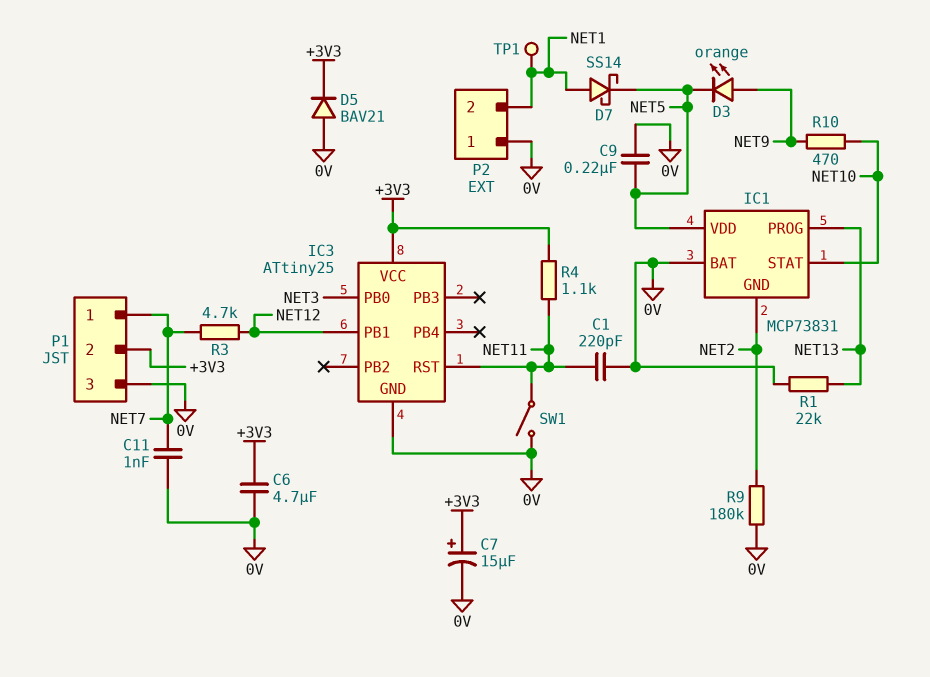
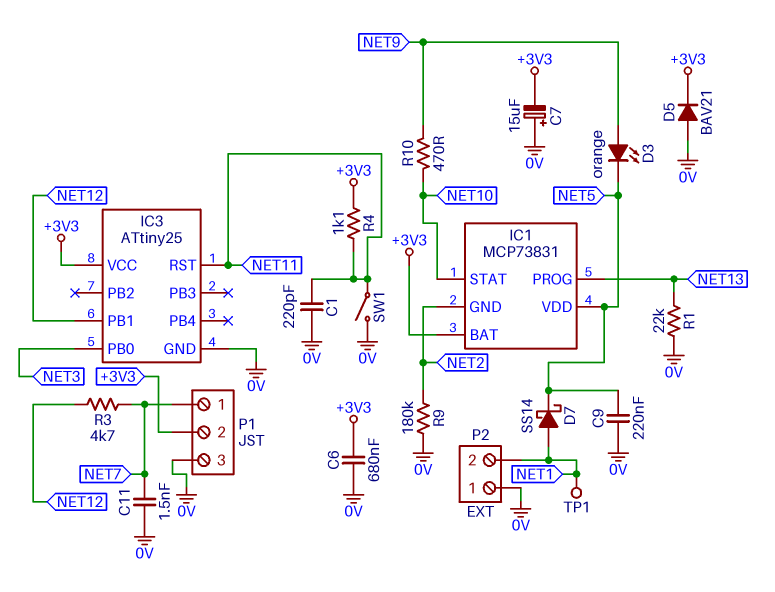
C6: 4.7uF (+3V3, 0V) -> 680nF (+3V3, 0V)
C7: 15uF (plus +3V3, minus 0V) -> 15uF (plus 0V, minus +3V3)
C11: 1nF (0V, NET7) -> 1.5nF (0V, NET7)
IC1 pin BAT: 0V -> +3V3

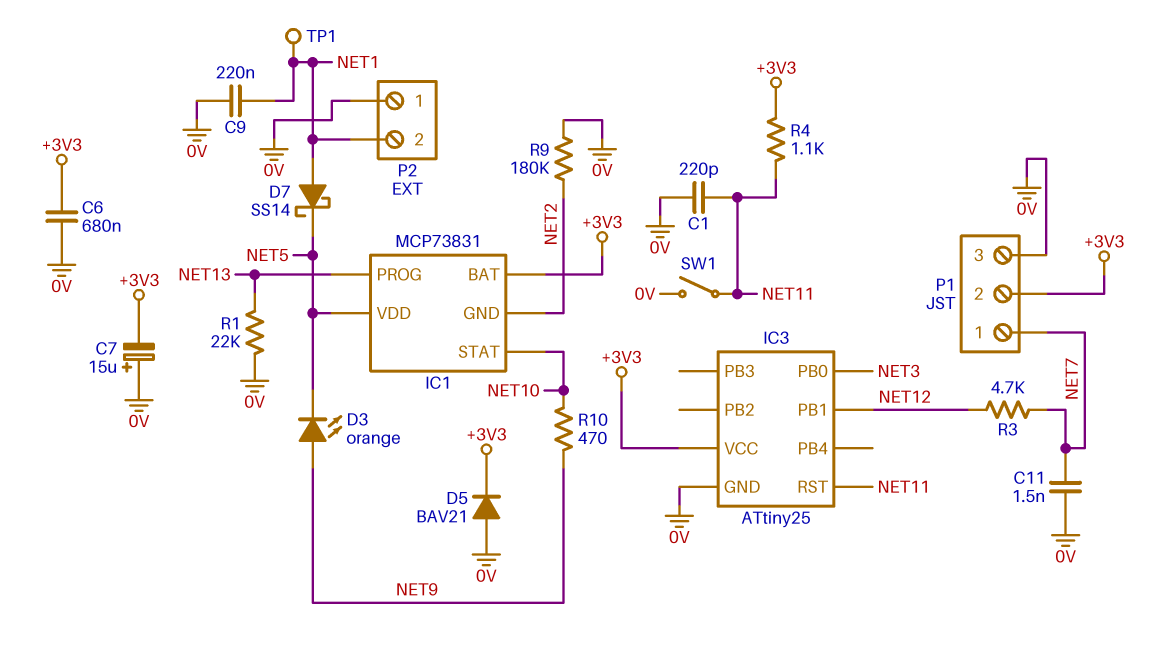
C9: 220nF (0V, NET5) -> 220nF (0V, NET1)

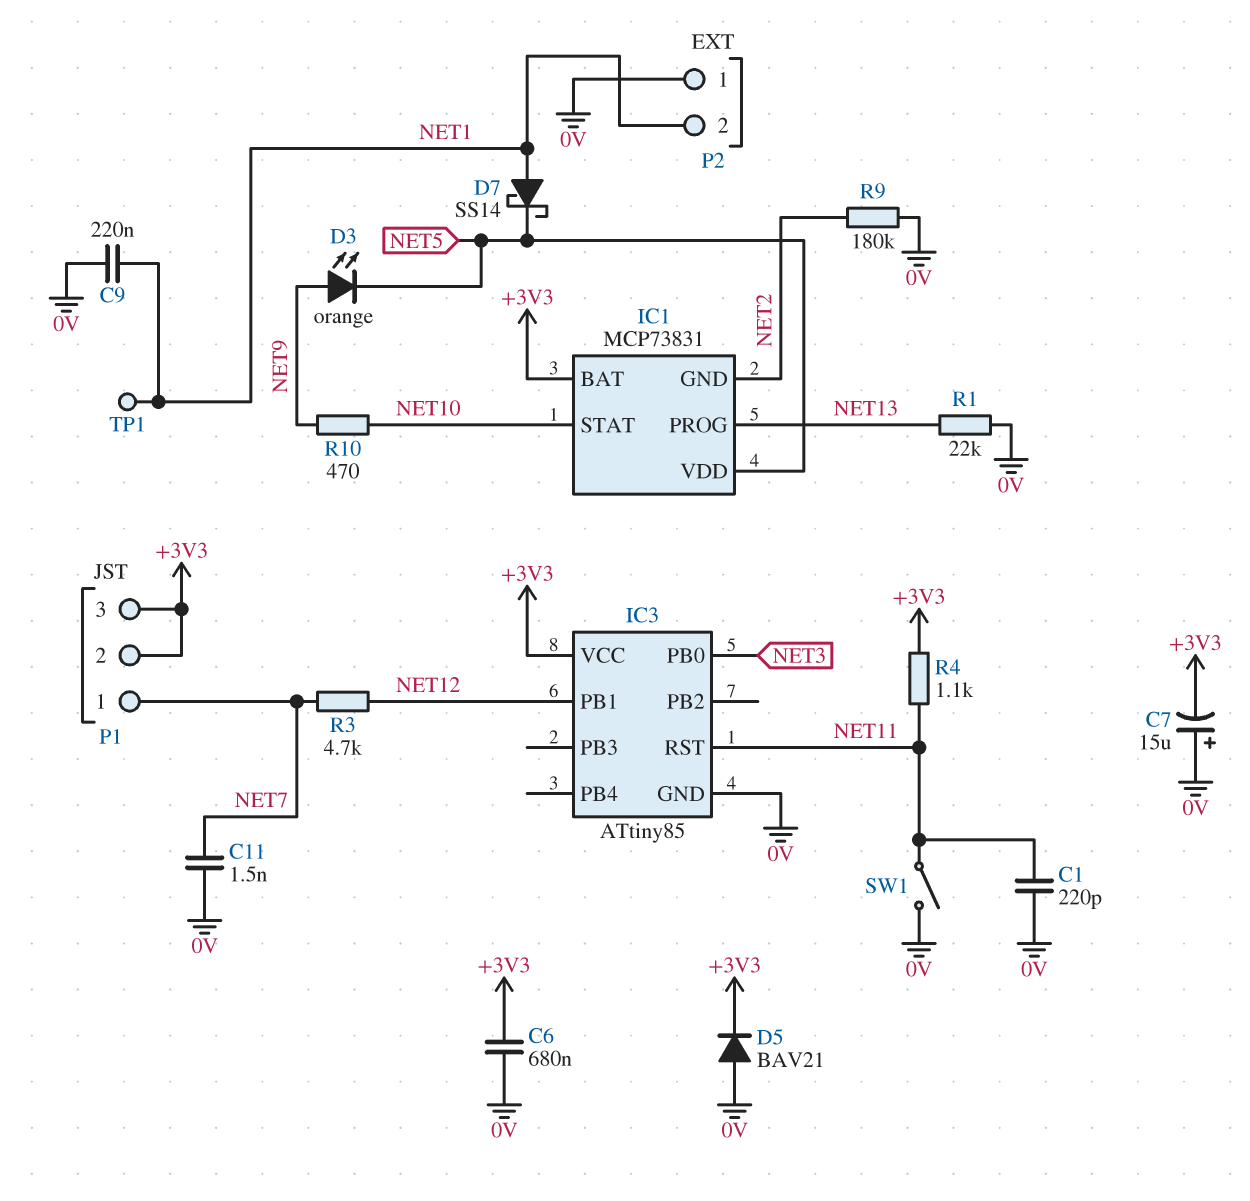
IC3: ATtiny25 -> ATtiny85
P1 pin 3: 0V -> +3V3

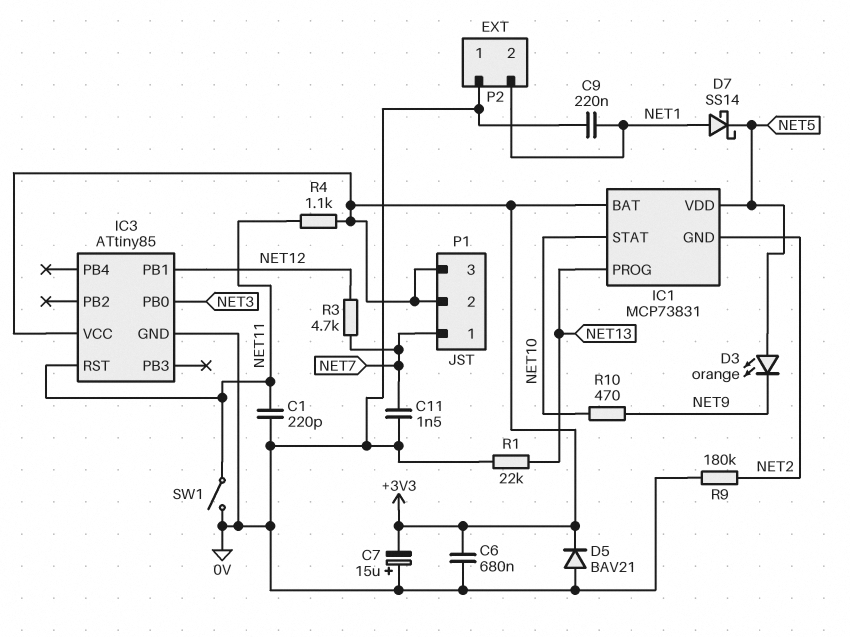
D3: LED orange (A NET9, K NET5) -> LED orange (A NET5, K NET9)
TP1: test point (NET1) -> none

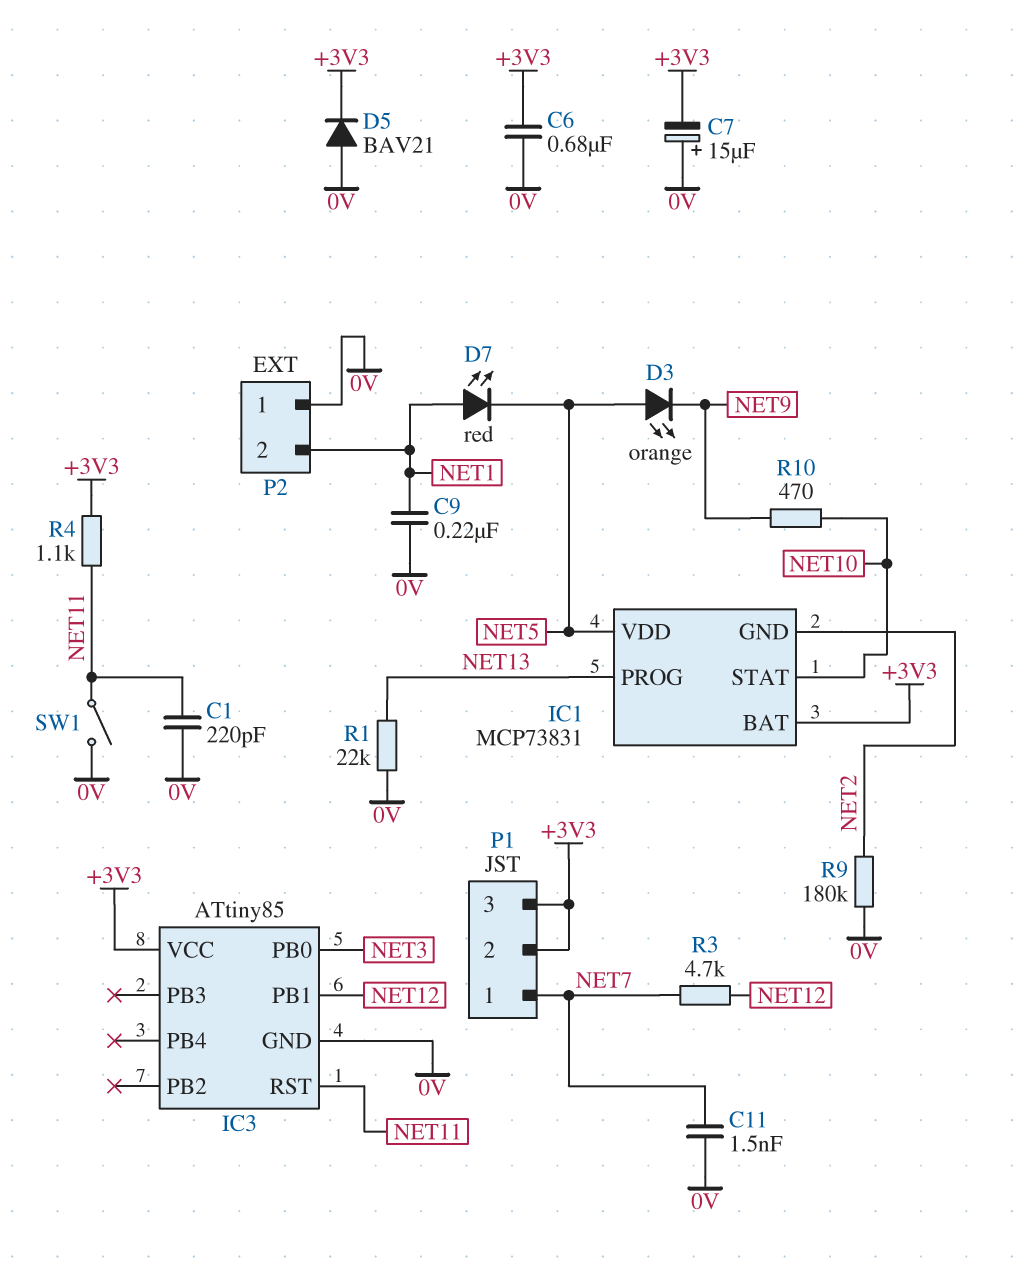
D7: schottky SS14 (A NET1, K NET5) -> LED red (A NET1, K NET5)

